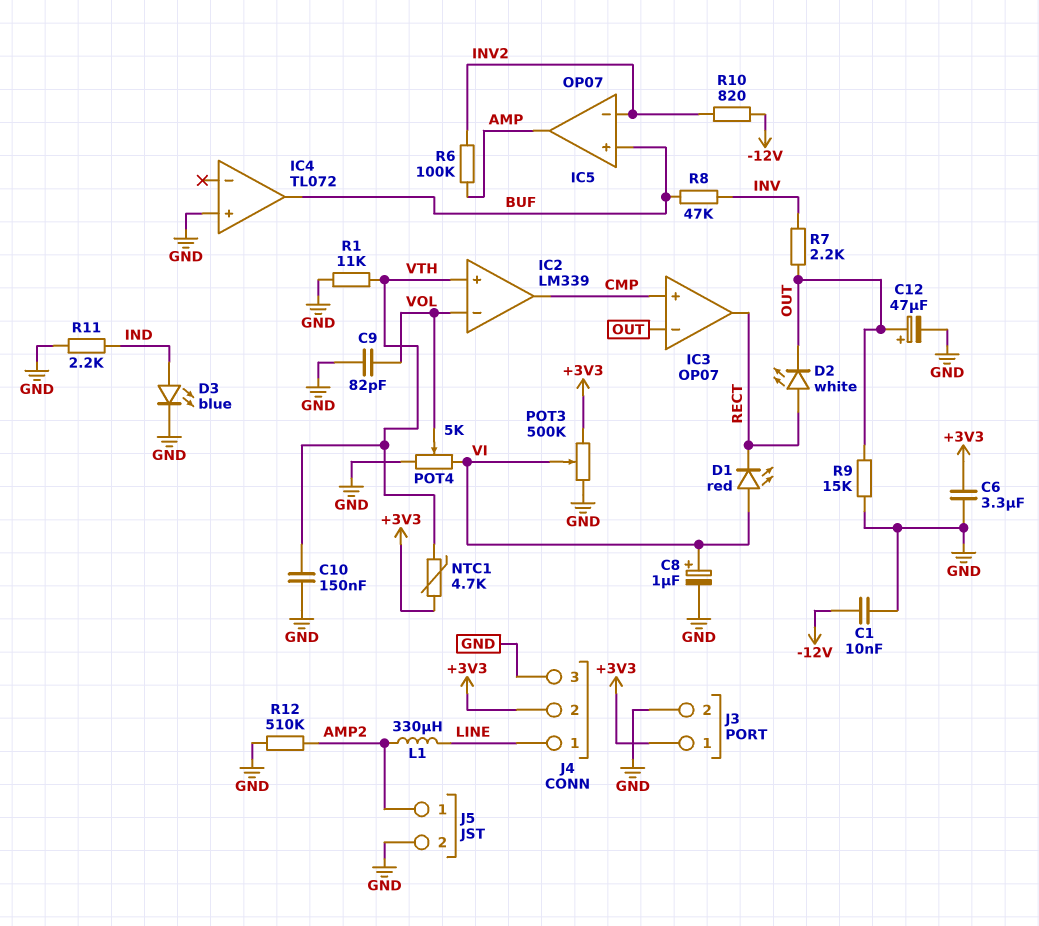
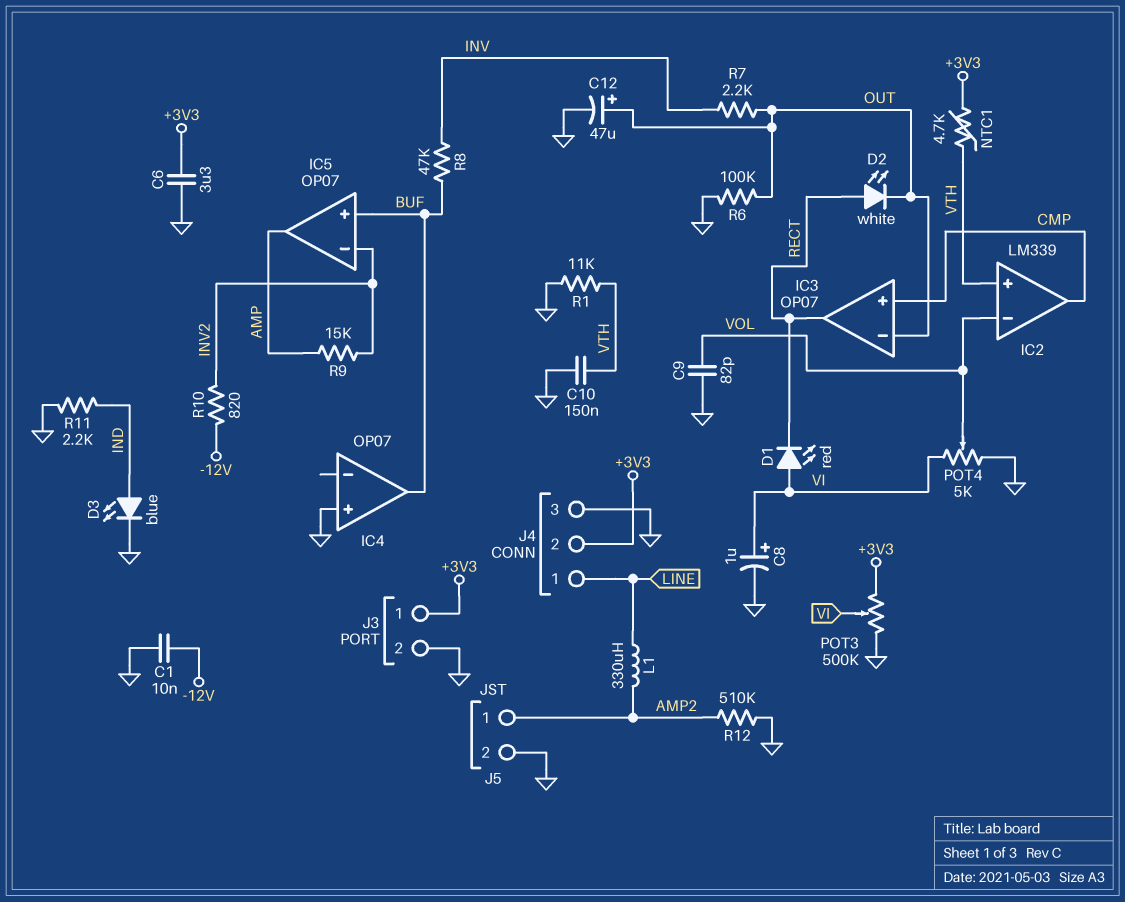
IC4: TL072 -> OP07
R6: 100k (AMP, INV2) -> 100k (GND, OUT)
R9: 15k (GND, OUT) -> 15k (AMP, INV2)

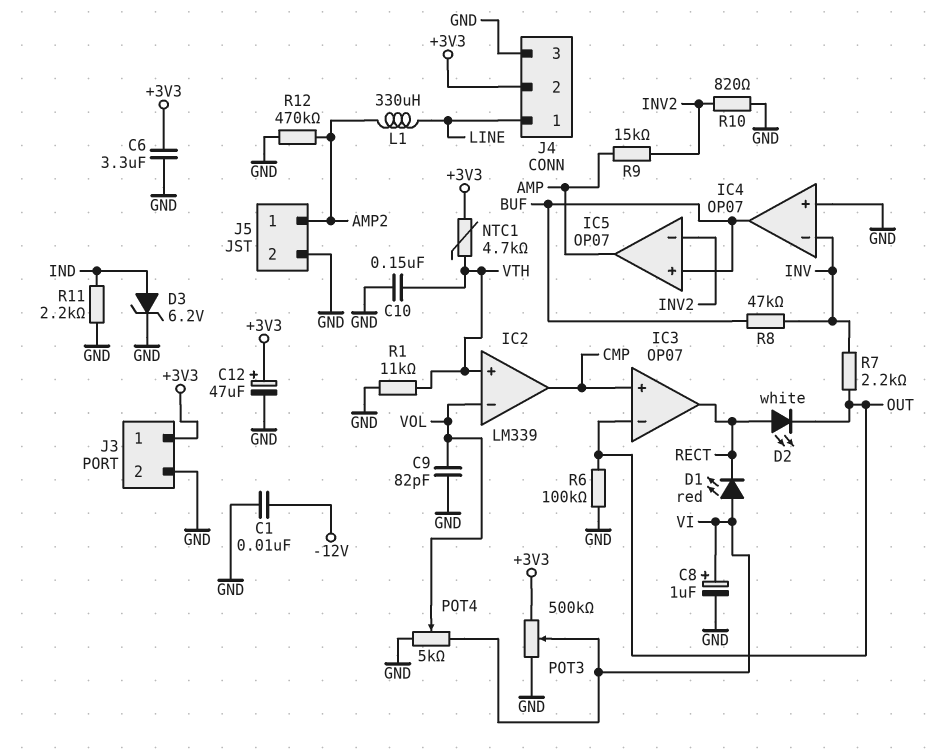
C12: 47uF (plus OUT, minus GND) -> 47uF (plus +3V3, minus GND)
D3: LED blue (A IND, K GND) -> zener 6.2V (A IND, K GND)
IC4 pin in-: none -> INV
R10: 820 (-12V, INV2) -> 820 (GND, INV2)
R12: 510k (AMP2, GND) -> 470k (AMP2, GND)

